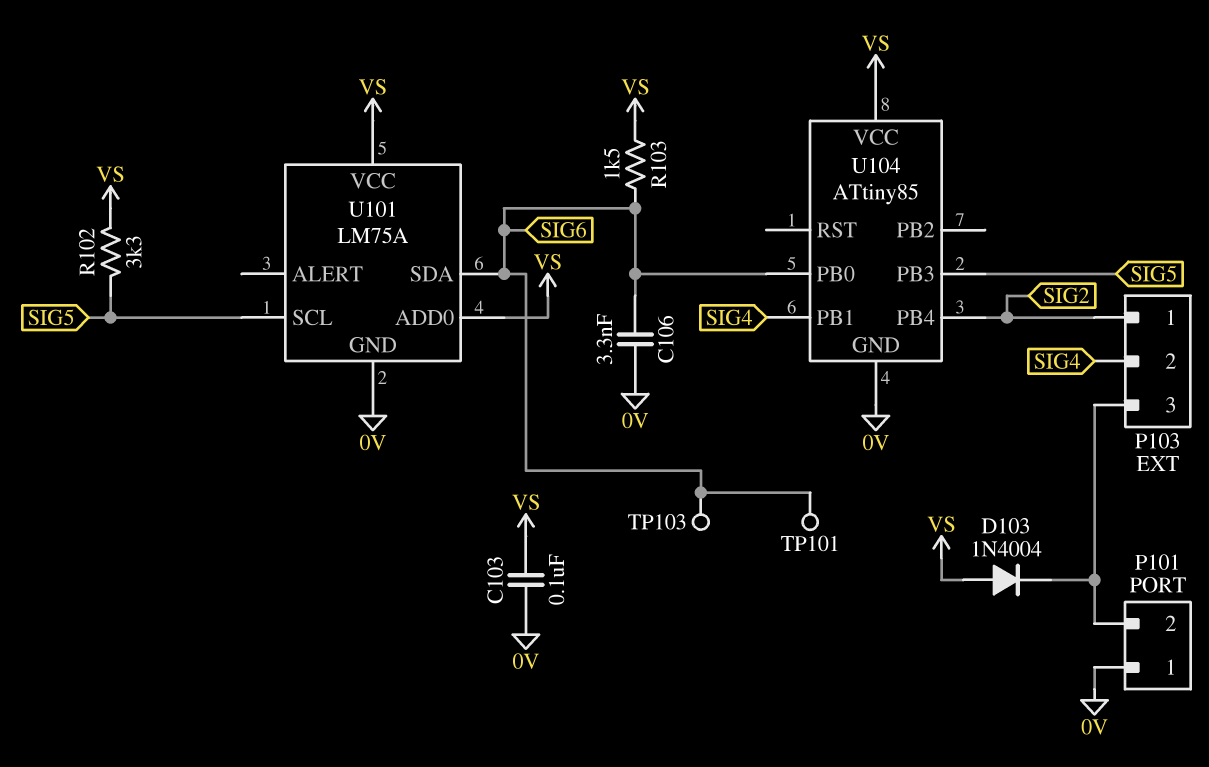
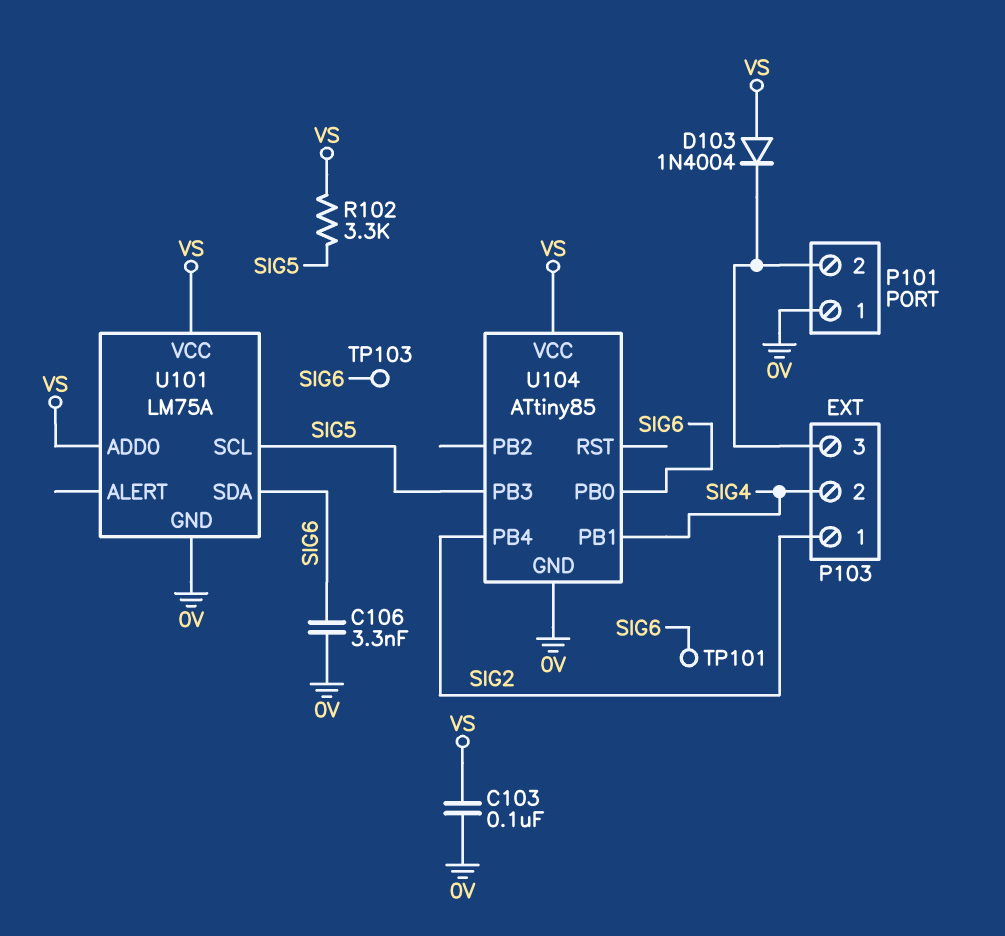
R103: 1.5k (SIG6, VS) -> none

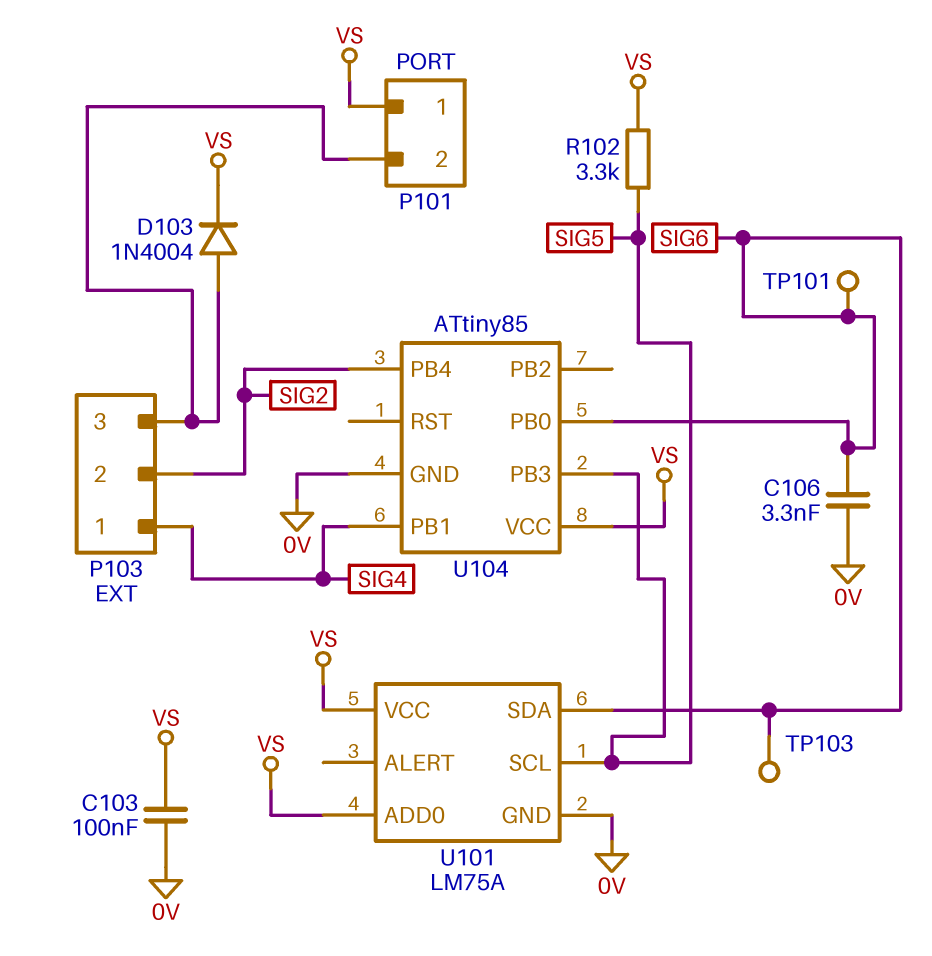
D103: diode 1N4004 (A VS, K P101/2) -> diode 1N4004 (A P101/2, K VS)
P101 pin 1: 0V -> VS
P103 pin 1: SIG2 -> SIG4
P103 pin 2: SIG4 -> SIG2

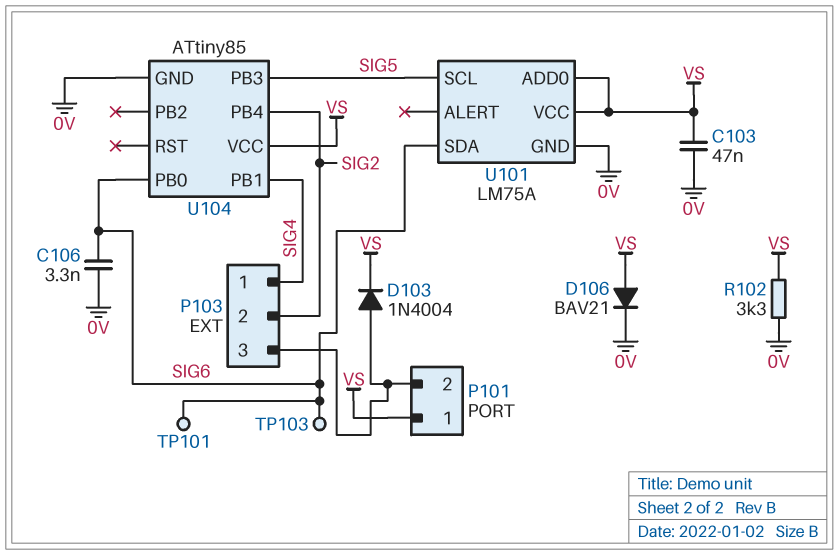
C103: 100nF (0V, VS) -> 47nF (0V, VS)
D106: none -> diode BAV21 (A VS, K 0V)
R102: 3.3k (SIG5, VS) -> 3.3k (0V, VS)

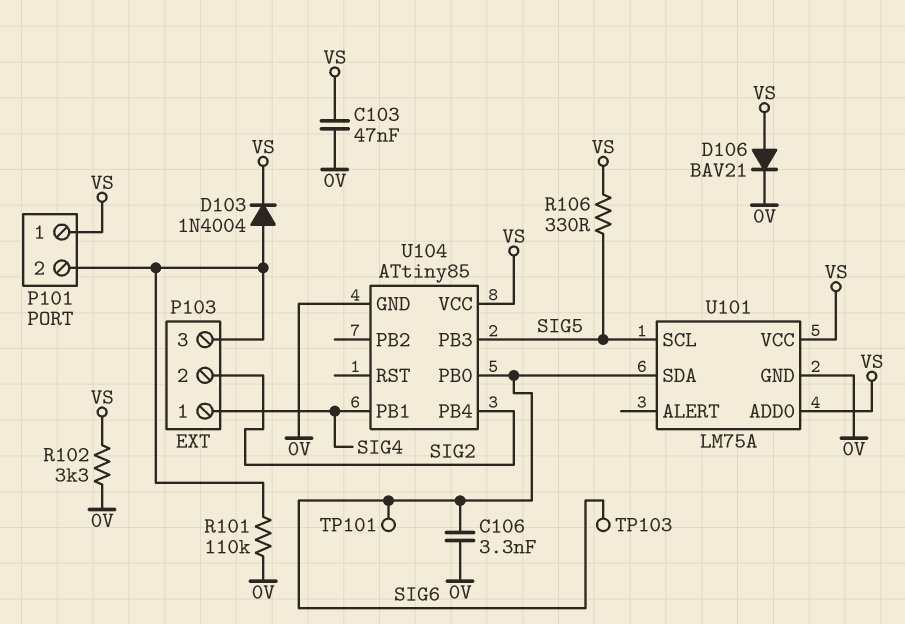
R101: none -> 110k (0V, P101/2)
R106: none -> 330 (SIG5, VS)

